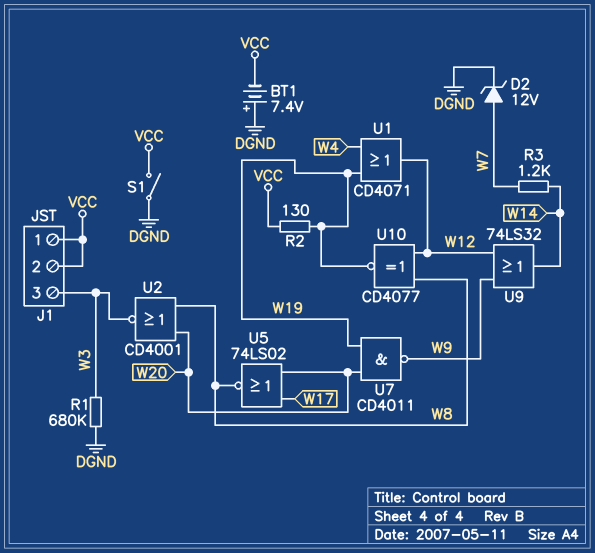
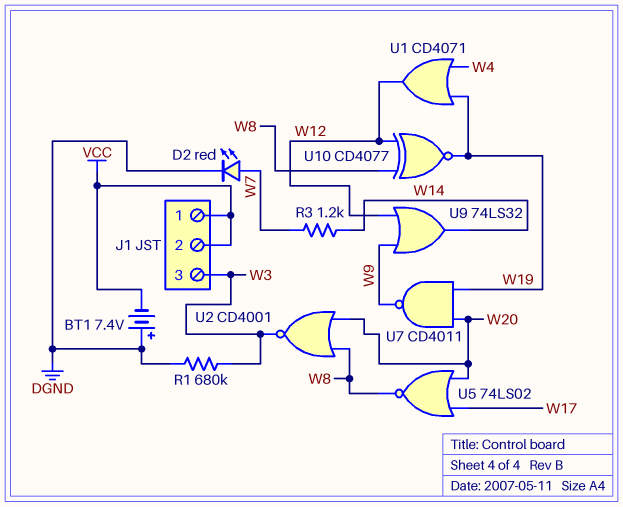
D2: zener 12V (A W7, K DGND) -> LED red (A W7, K DGND)
R2: 130 (VCC, W19) -> none
S1: switch (DGND, VCC) -> none

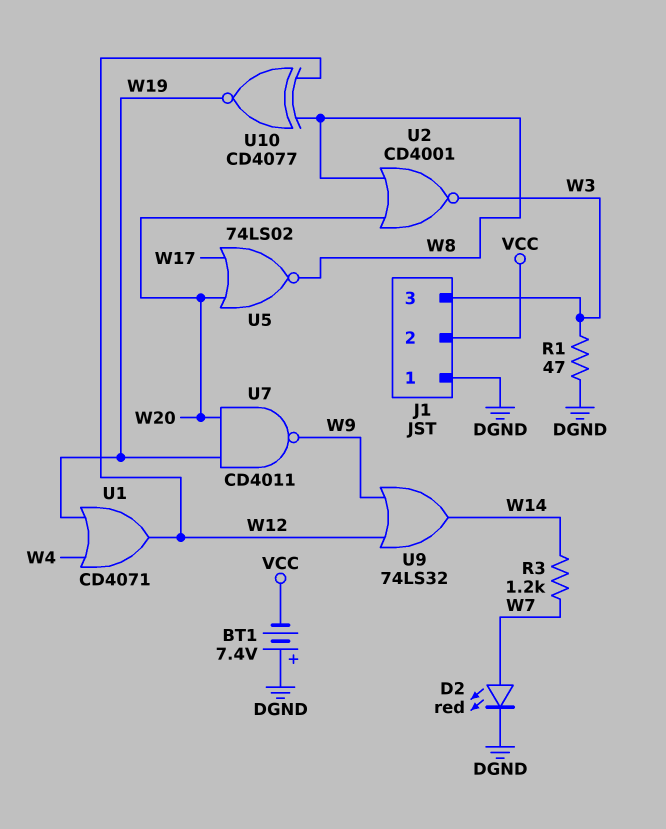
J1 pin 1: VCC -> DGND
R1: 680k (DGND, W3) -> 47 (DGND, W3)

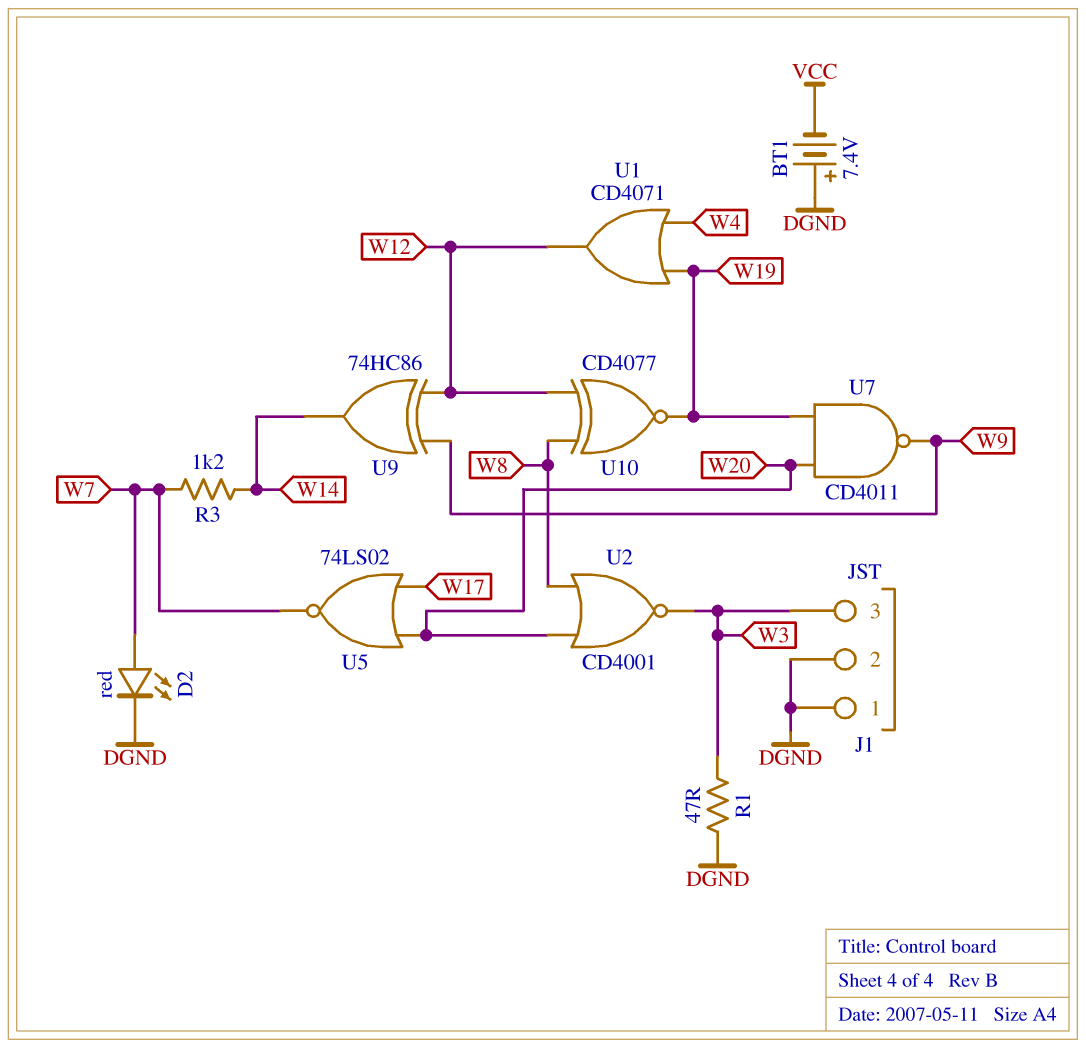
J1 pin 2: VCC -> DGND
U5: NOR 74LS02 (in W17, in W20, out W8) -> NOR 74LS02 (in W17, in W20, out W7)
U9: OR 74LS32 (in W9, in W12, out W14) -> XOR 74HC86 (in W9, in W12, out W14)

